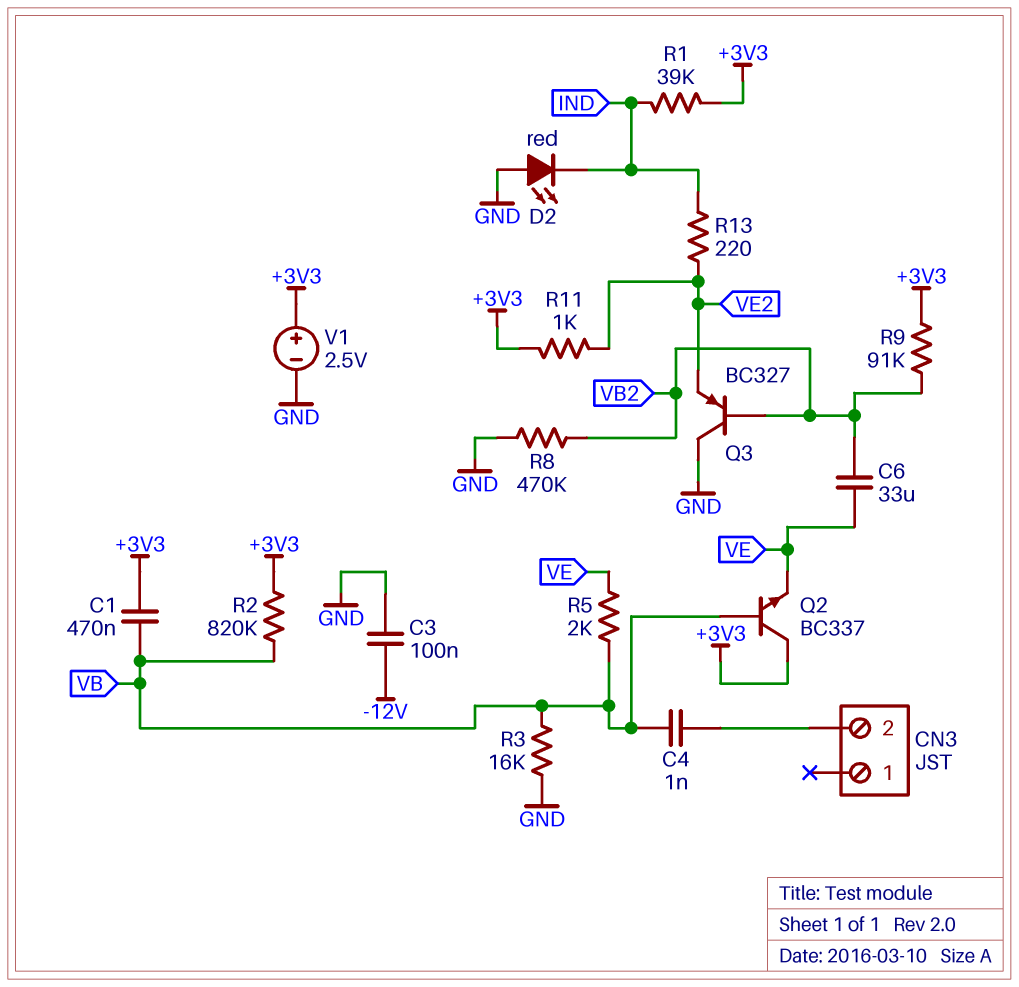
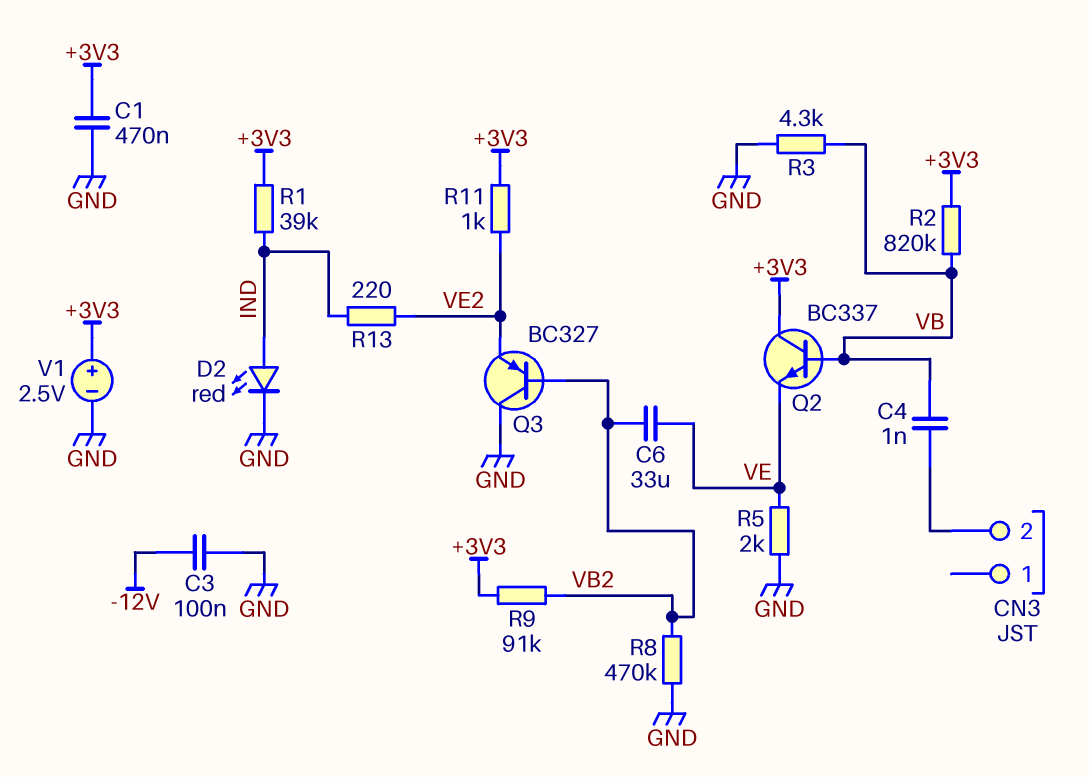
C1: 470nF (+3V3, VB) -> 470nF (+3V3, GND)
D2: LED red (A GND, K IND) -> LED red (A IND, K GND)
R3: 16k (GND, VB) -> 4.3k (GND, VB)
R5: 2k (VB, VE) -> 2k (GND, VE)

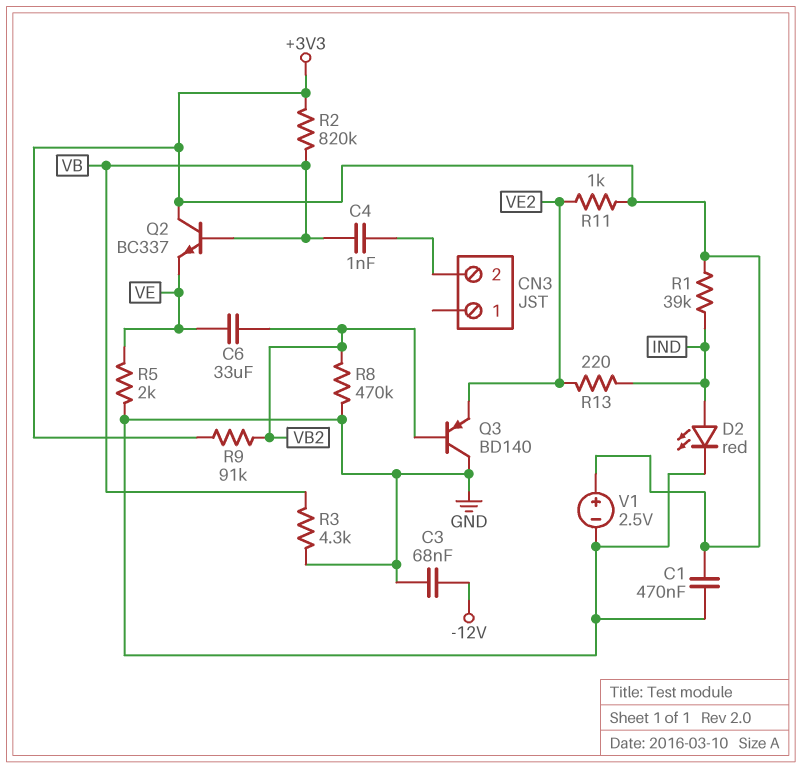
C3: 100nF (-12V, GND) -> 68nF (-12V, GND)
Q3: PNP BC327 (B VB2, C GND, E VE2) -> PNP BD140 (B VB2, C GND, E VE2)

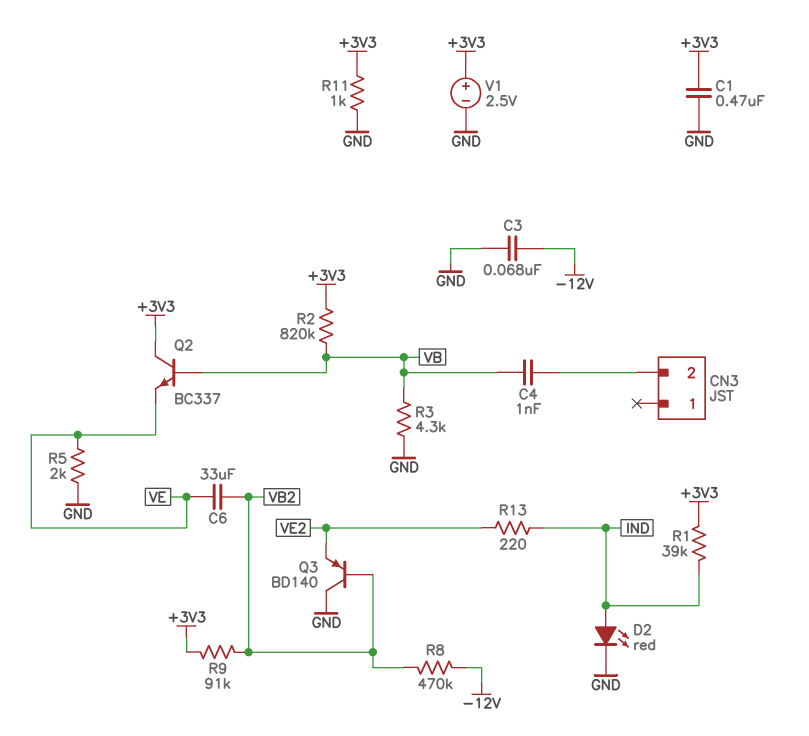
R8: 470k (GND, VB2) -> 470k (-12V, VB2)
R11: 1k (+3V3, VE2) -> 1k (+3V3, GND)

